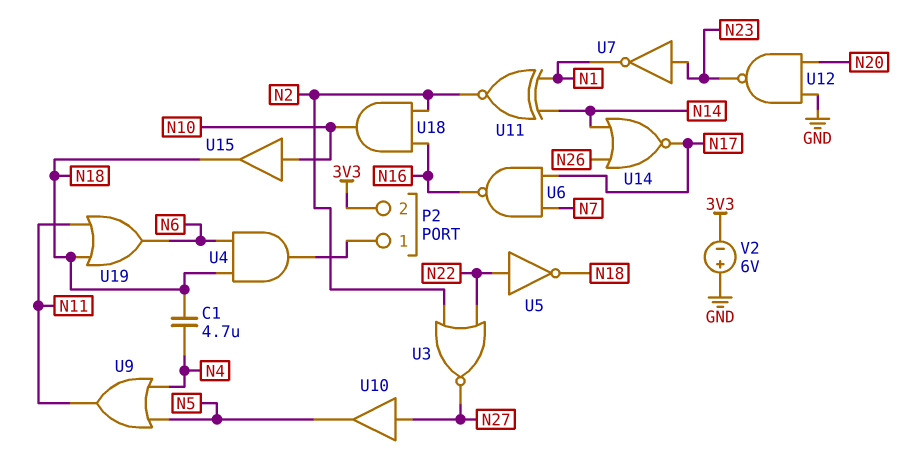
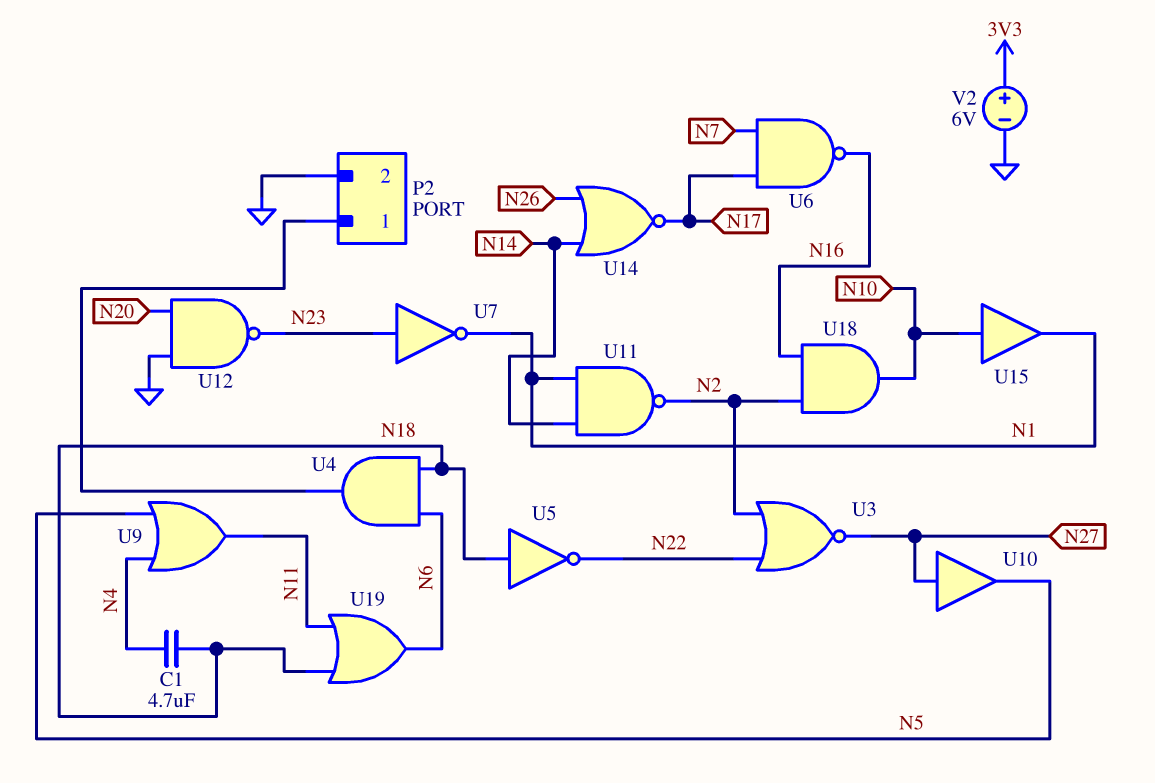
P2 pin 2: 3V3 -> GND
U5: NOT (in N22, out N18) -> NOT (in N18, out N22)
U11: XNOR (in N1, in N14, out N2) -> NAND (in N1, in N14, out N2)
U15: buffer (in N10, out N18) -> buffer (in N10, out N1)
V2: 6V (plus GND, minus 3V3) -> 6V (plus 3V3, minus GND)

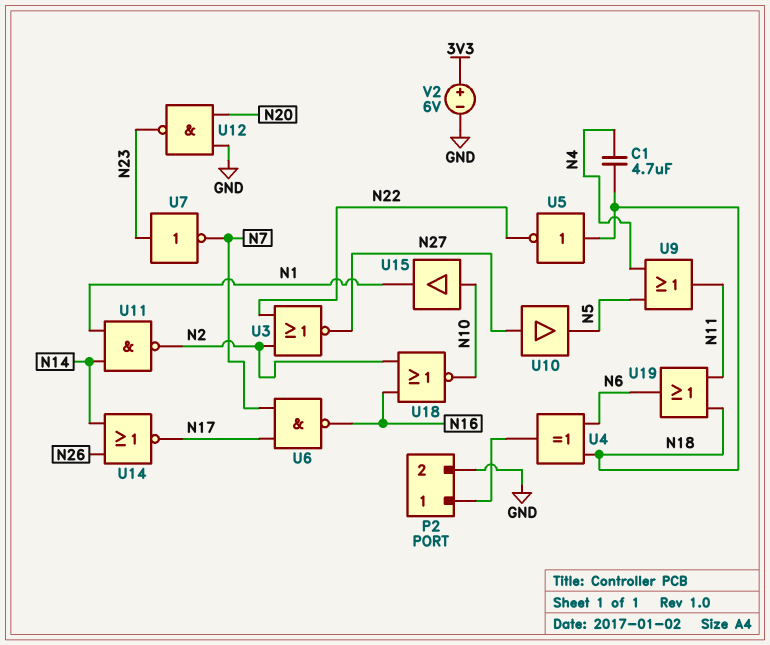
U4: AND (in N6, in N18, out P2/1) -> XOR (in N6, in N18, out P2/1)
U7: NOT (in N23, out N1) -> NOT (in N23, out N7)
U18: AND (in N2, in N16, out N10) -> NOR (in N2, in N16, out N10)

